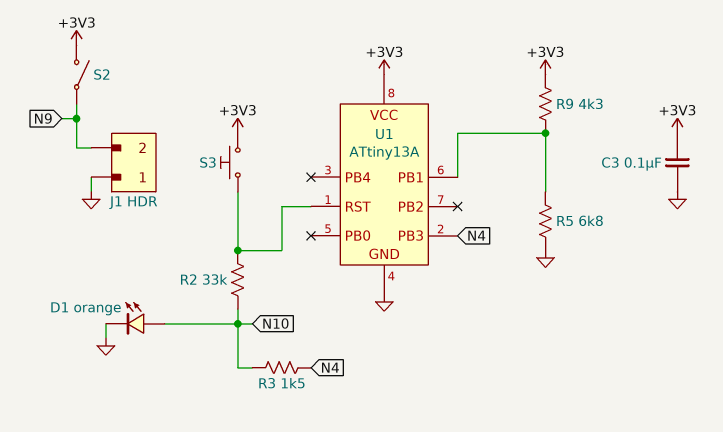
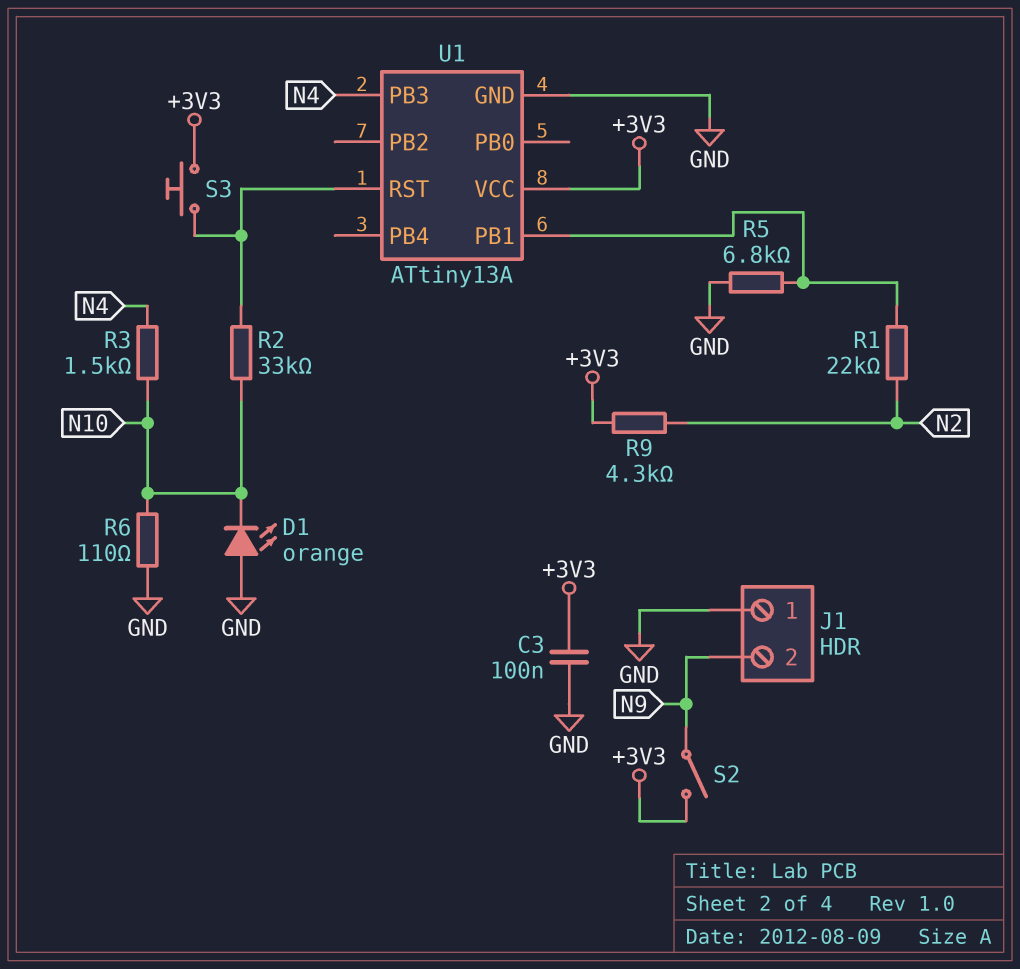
D1: LED orange (A N10, K GND) -> LED orange (A GND, K N10)
R1: none -> 22k (N2, U1/PB1)
R6: none -> 110 (GND, N10)
R9: 4.3k (+3V3, U1/PB1) -> 4.3k (+3V3, N2)

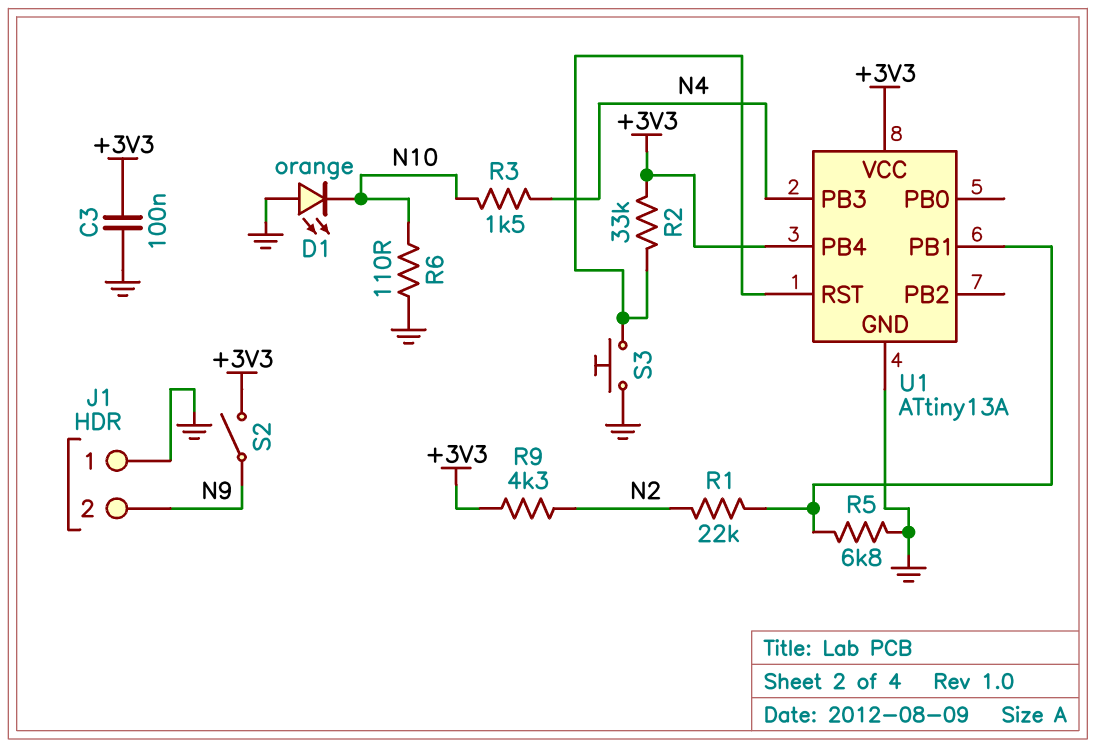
R2: 33k (N10, U1/RST) -> 33k (+3V3, U1/RST)
S3: button (+3V3, U1/RST) -> button (GND, U1/RST)
U1 pin PB4: none -> +3V3

